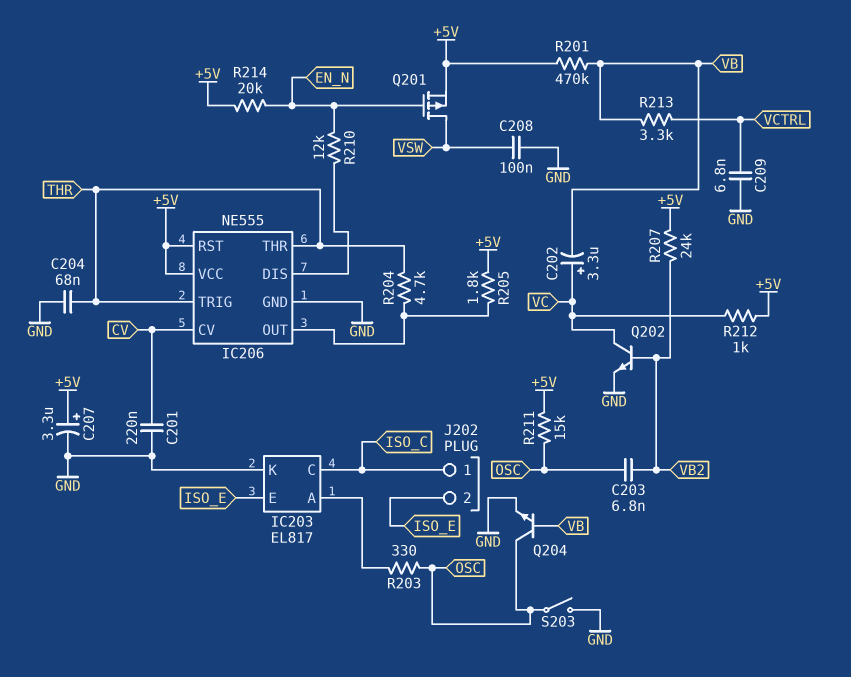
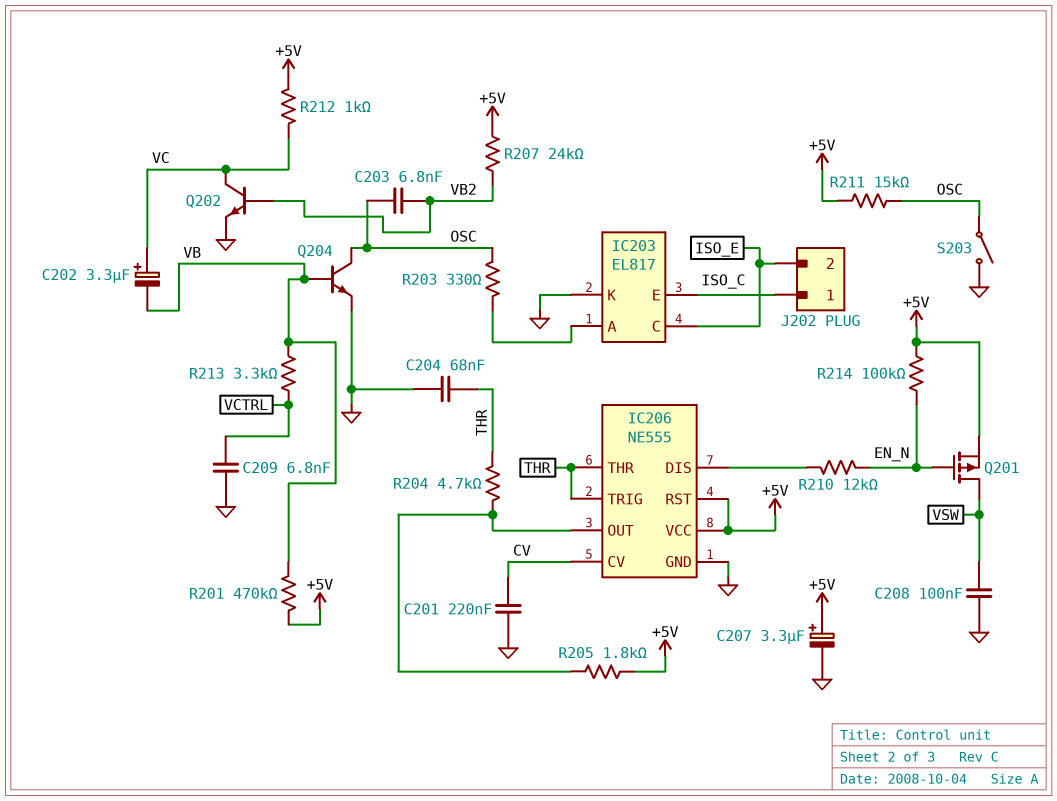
IC203 pin C: ISO_C -> ISO_E
IC203 pin E: ISO_E -> ISO_C
R214: 20k (+5V, EN_N) -> 100k (+5V, EN_N)

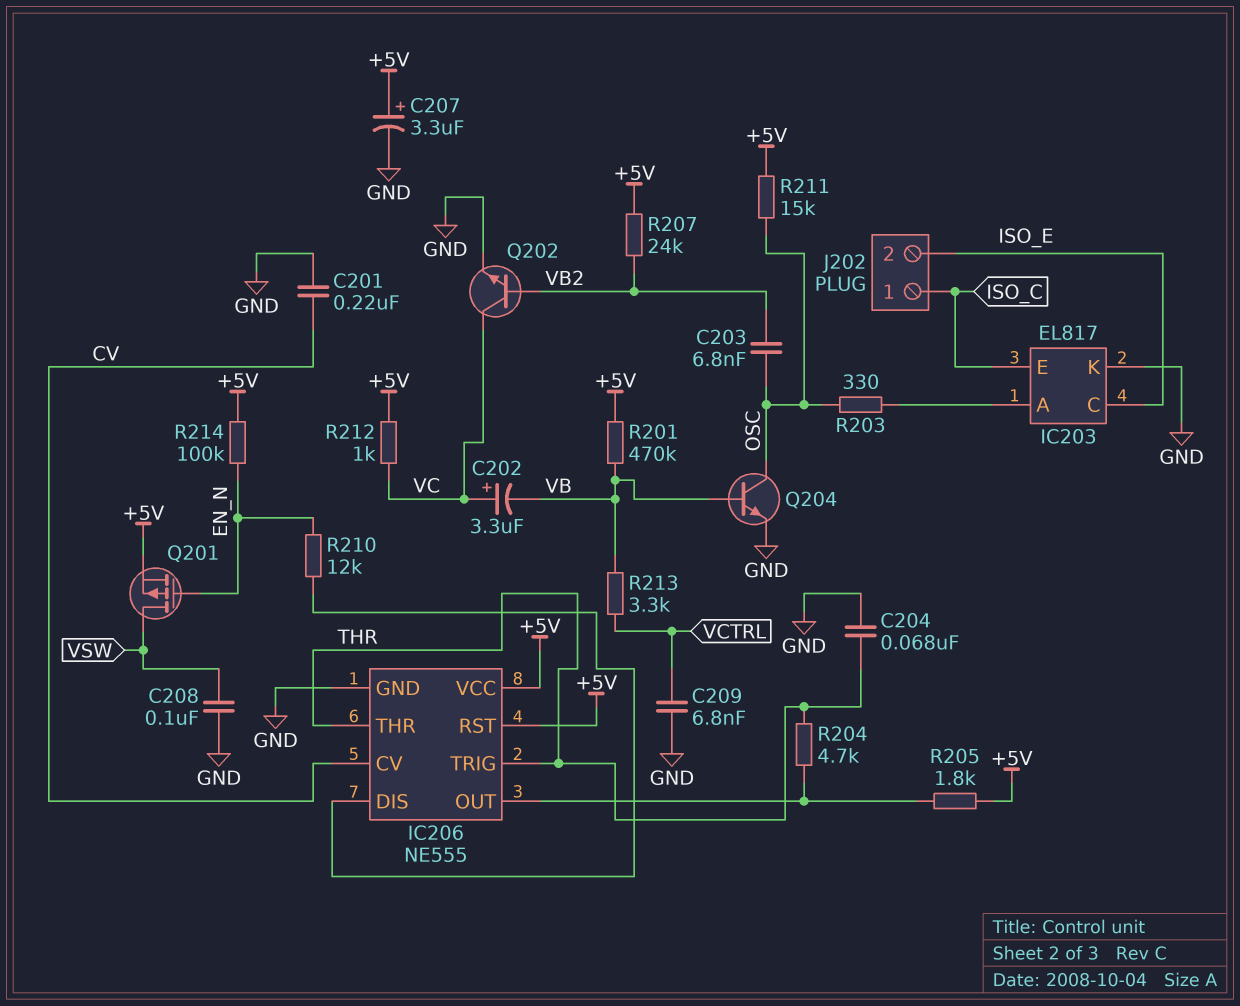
S203: switch (GND, OSC) -> none

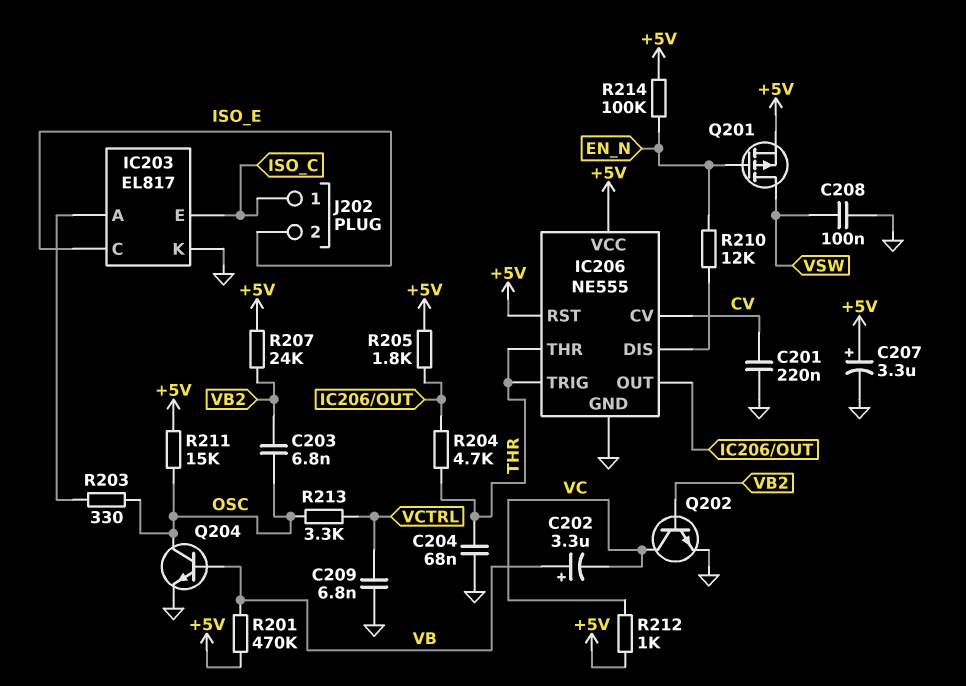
C202: 3.3uF (plus VC, minus VB) -> 3.3uF (plus VB, minus VC)
R213: 3.3k (VB, VCTRL) -> 3.3k (OSC, VCTRL)

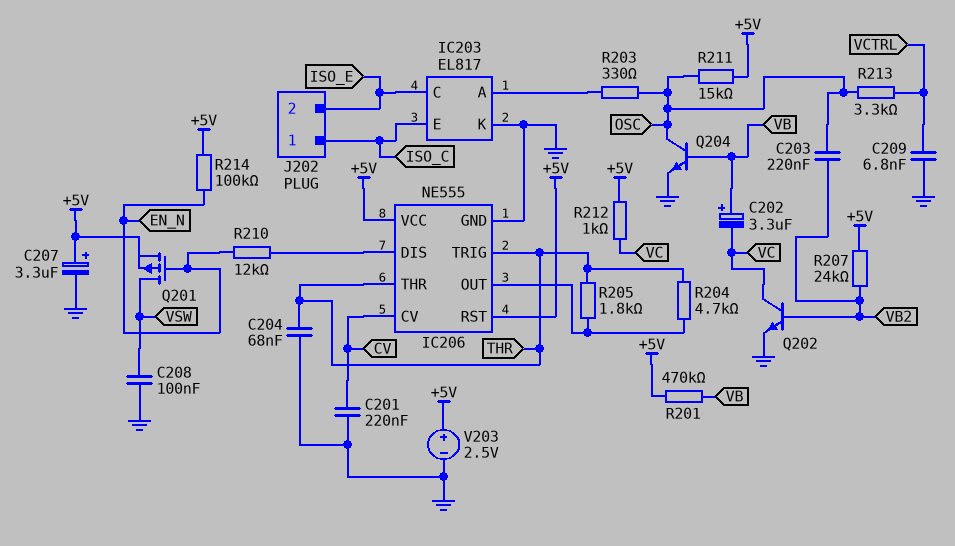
C203: 6.8nF (OSC, VB2) -> 220nF (OSC, VB2)
R205: 1.8k (+5V, IC206/OUT) -> 1.8k (IC206/OUT, THR)
V203: none -> 2.5V (plus +5V, minus GND)

